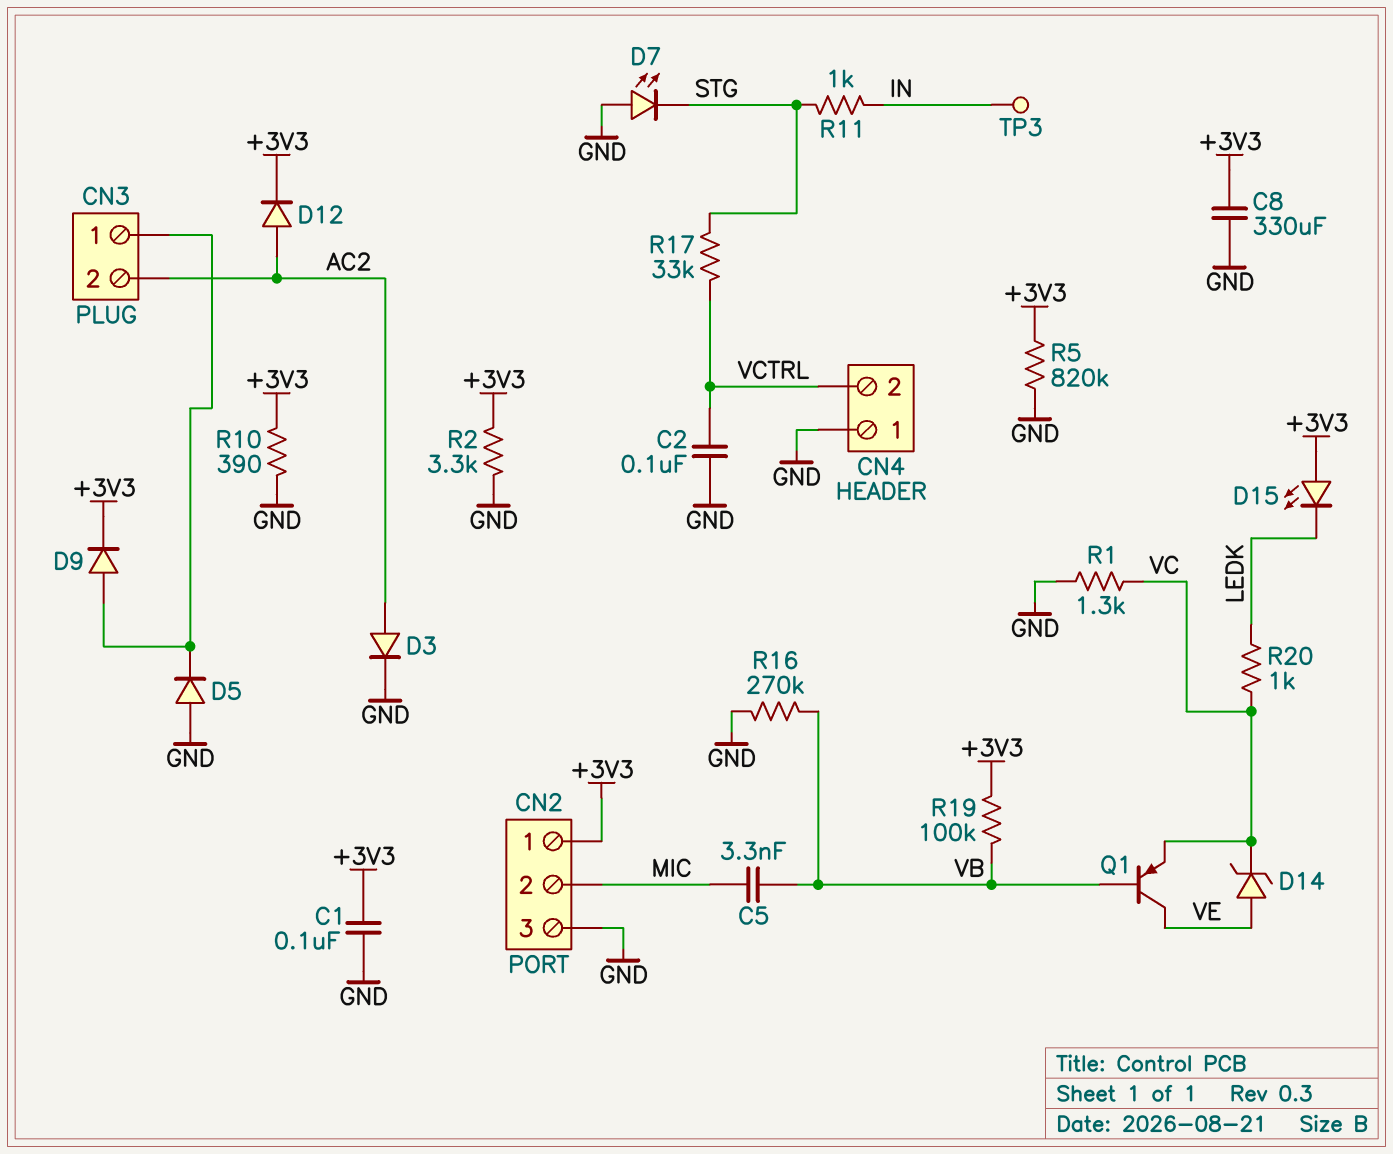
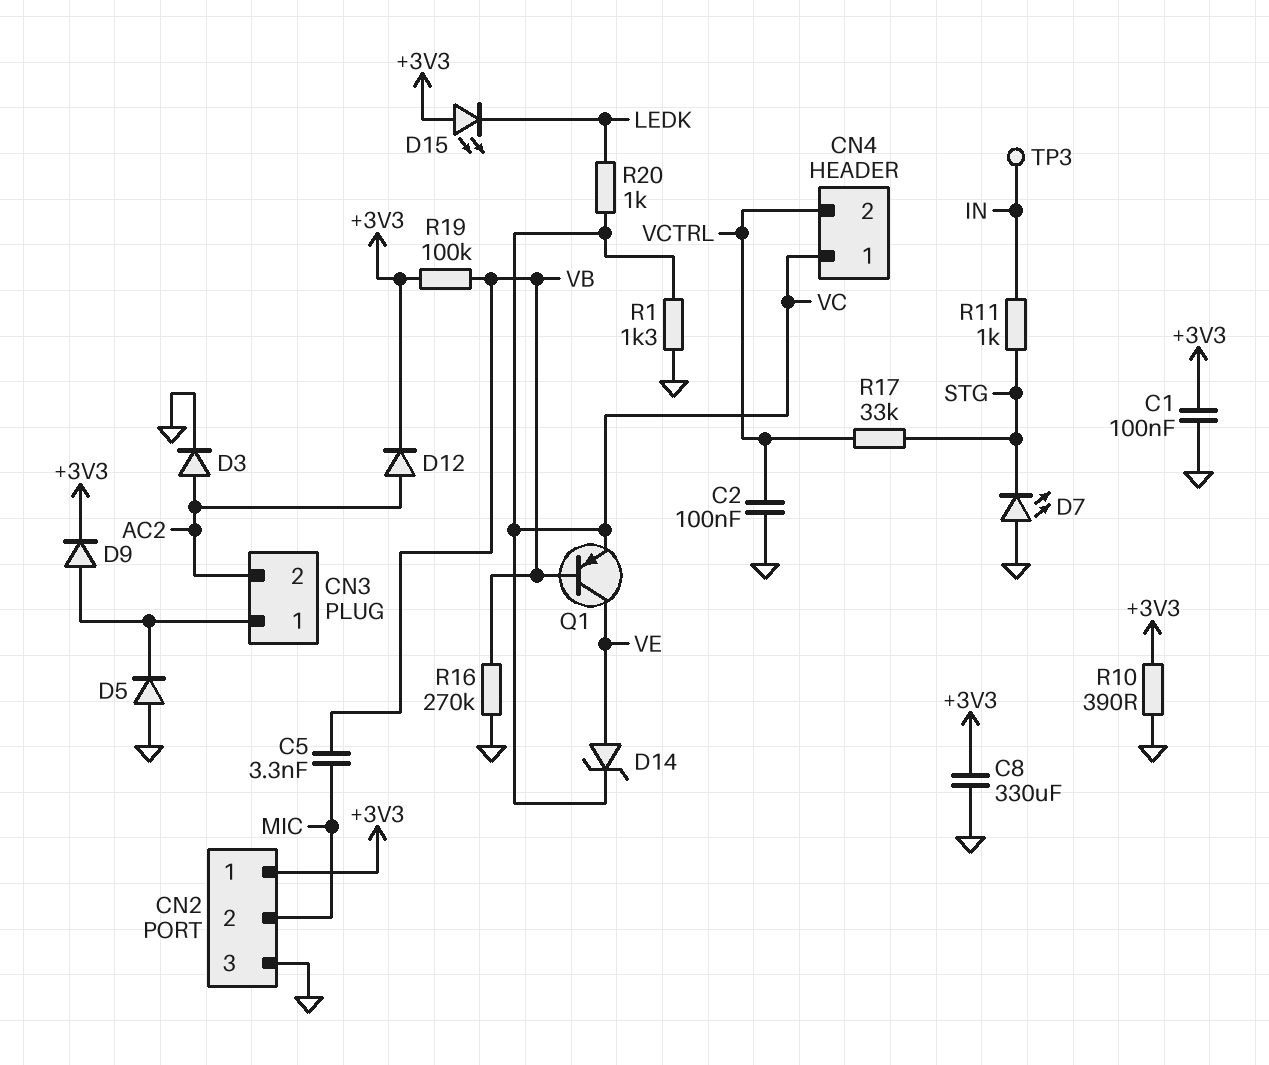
CN4 pin 1: GND -> VC
R2: 3.3k (+3V3, GND) -> none
R5: 820k (+3V3, GND) -> none

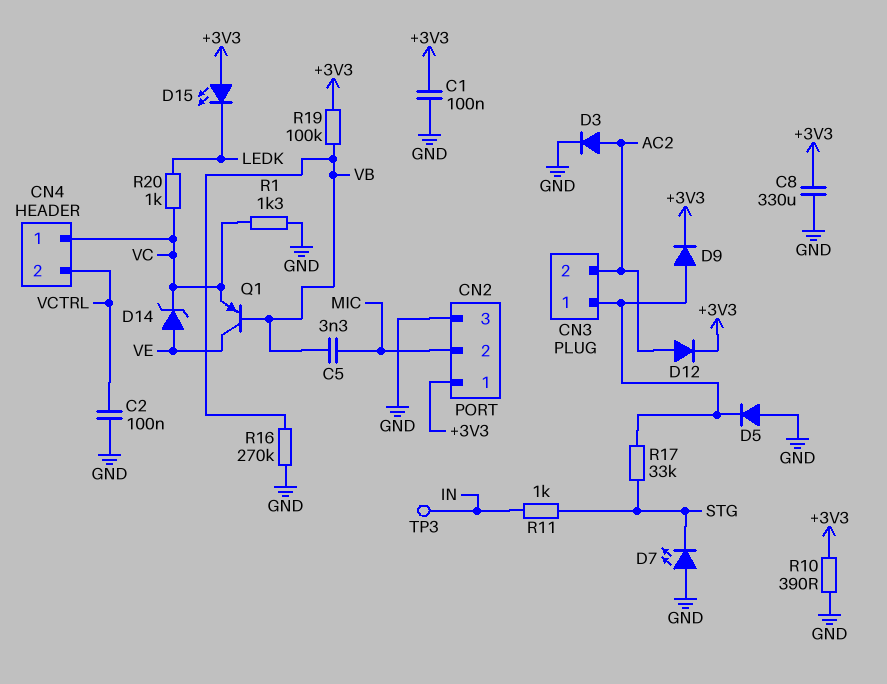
R17: 33k (STG, VCTRL) -> 33k (CN3/1, STG)

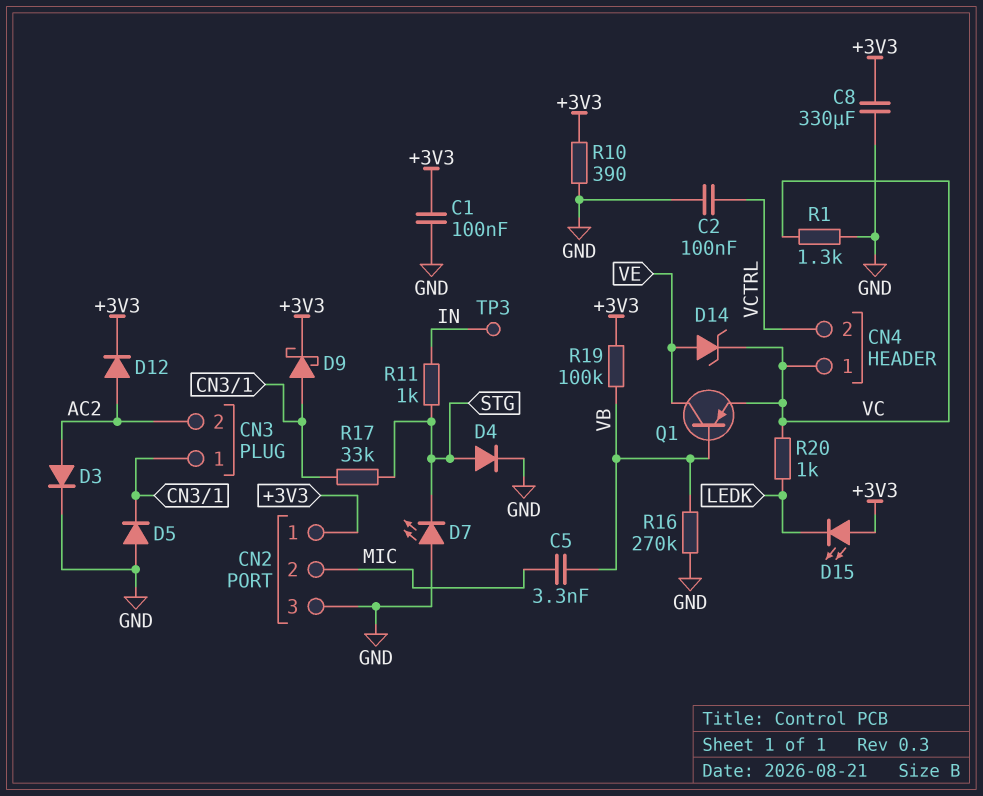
D4: none -> diode (A STG, K GND)
D9: diode (A CN3/1, K +3V3) -> schottky (A CN3/1, K +3V3)

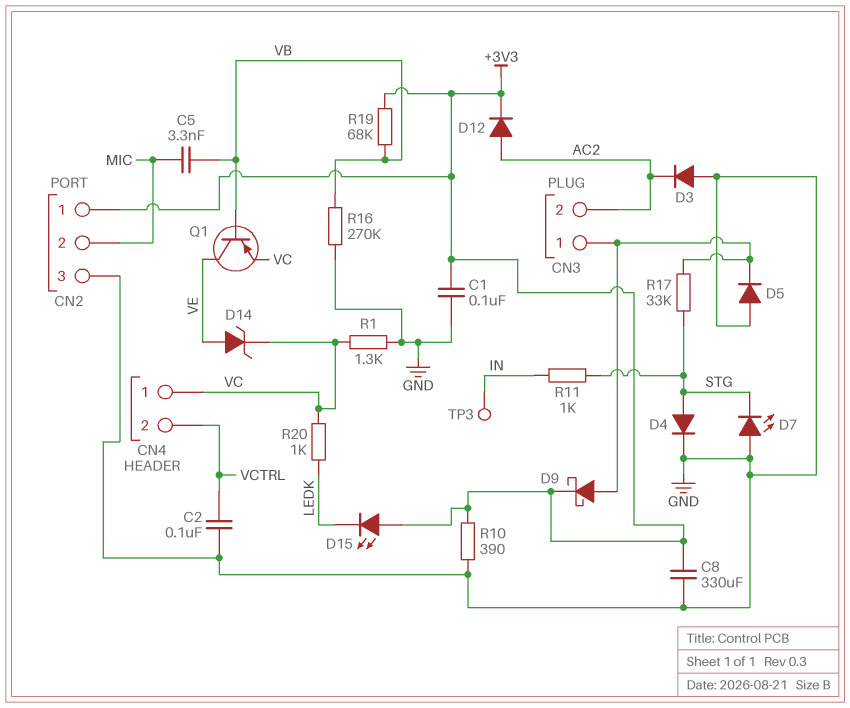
D3: diode (A AC2, K GND) -> diode (A GND, K AC2)
R19: 100k (+3V3, VB) -> 68k (+3V3, VB)

